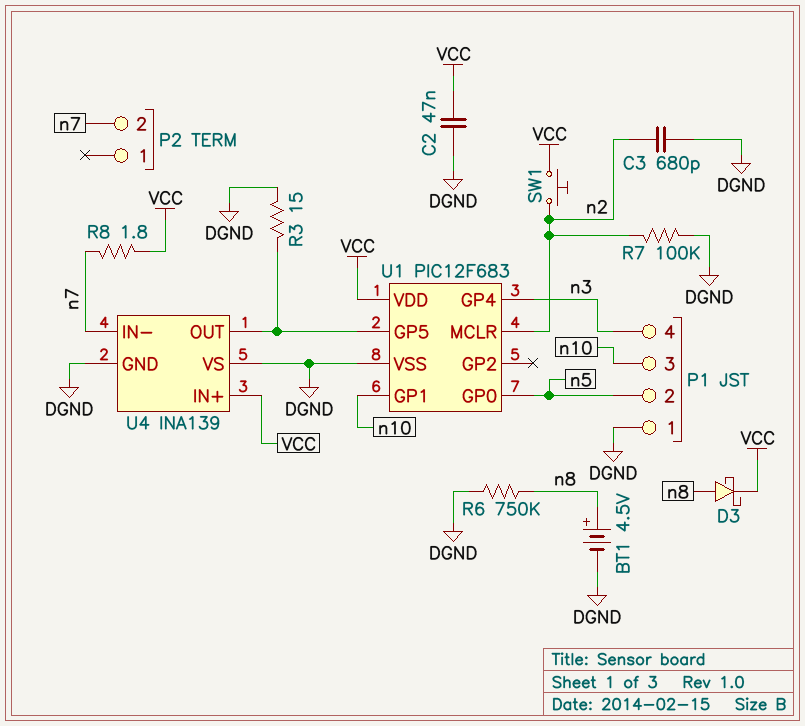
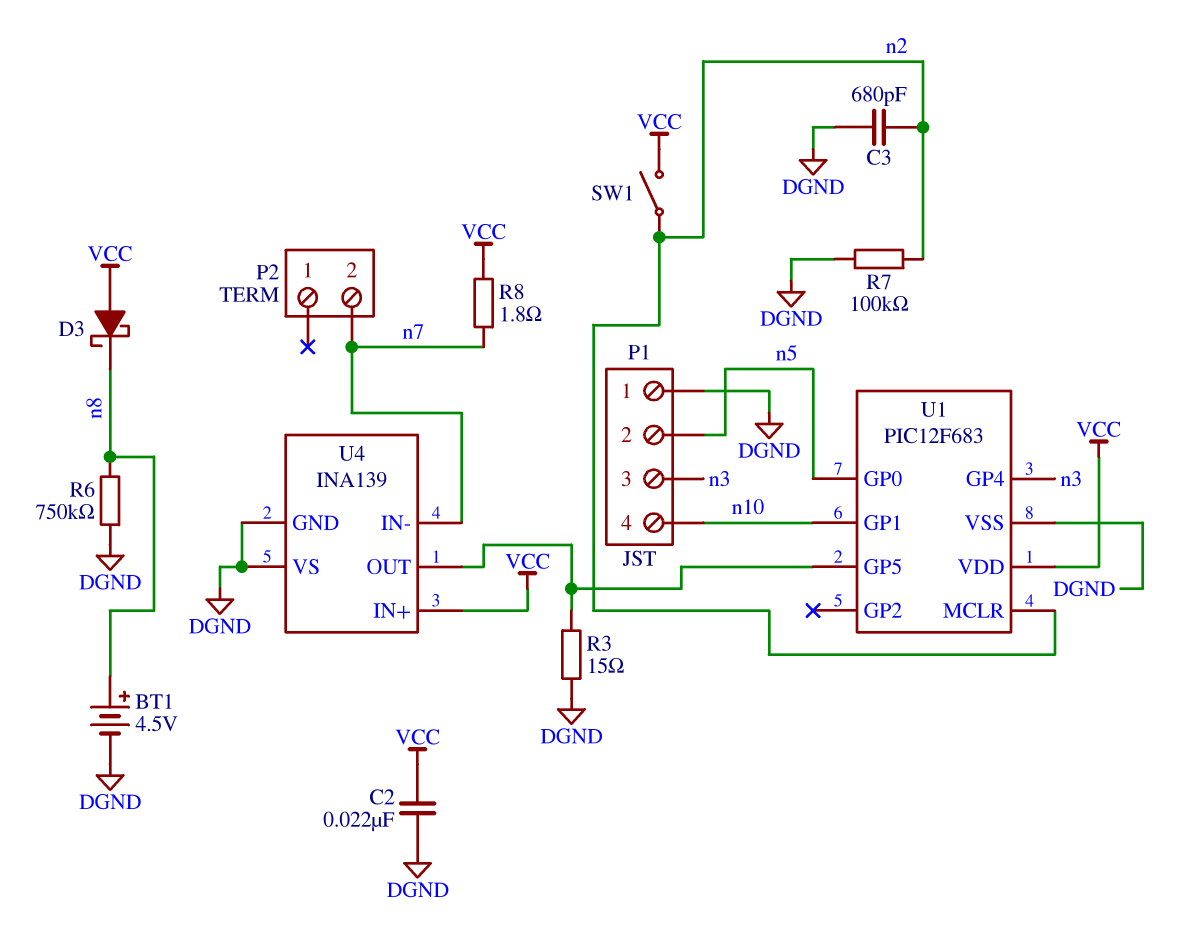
C2: 47nF (DGND, VCC) -> 22nF (DGND, VCC)
D3: schottky (A n8, K VCC) -> schottky (A VCC, K n8)
P1 pin 3: n10 -> n3
P1 pin 4: n3 -> n10
SW1: button (VCC, n2) -> switch (VCC, n2)

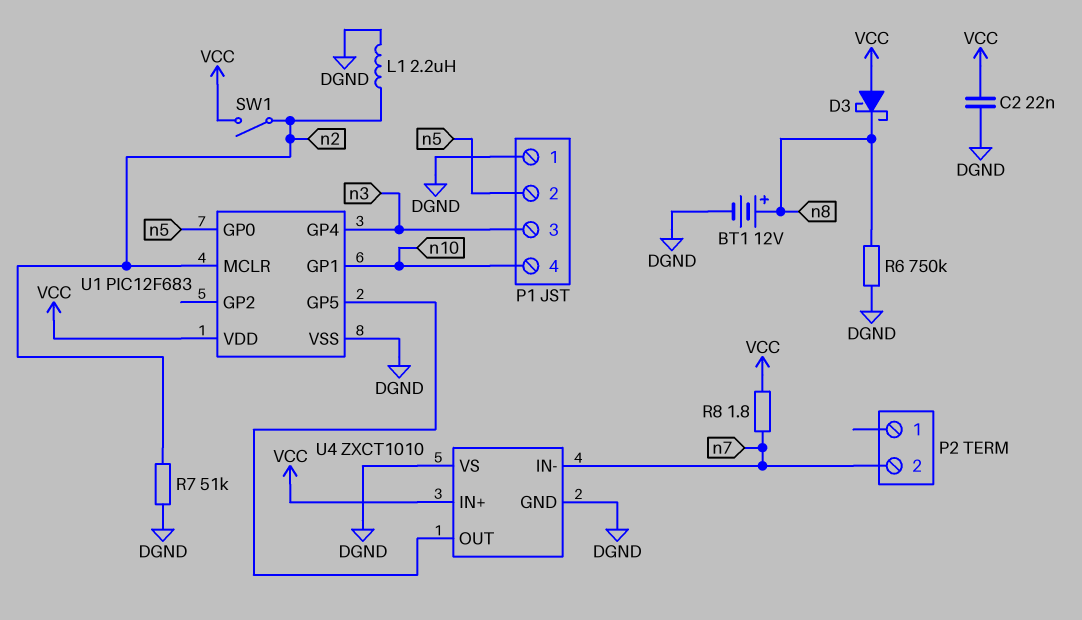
BT1: 4.5V (plus n8, minus DGND) -> 12V (plus n8, minus DGND)
C3: 680pF (DGND, n2) -> none
L1: none -> 2.2uH (DGND, n2)
R3: 15 (DGND, U1/GP5) -> none
R7: 100k (DGND, n2) -> 51k (DGND, n2)
U4: INA139 -> ZXCT1010

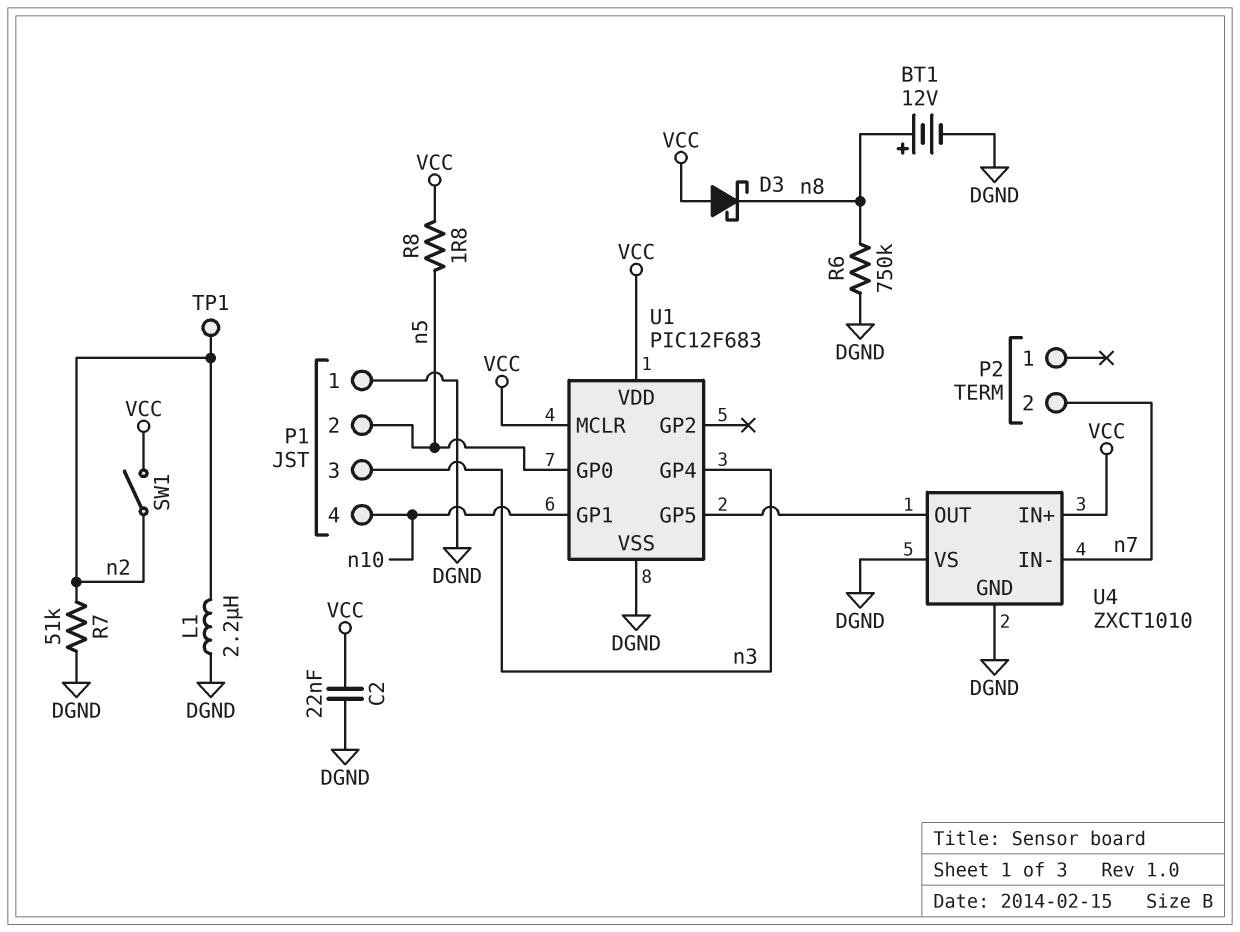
R8: 1.8 (VCC, n7) -> 1.8 (VCC, n5)
TP1: none -> test point (n2)
U1 pin MCLR: n2 -> VCC

